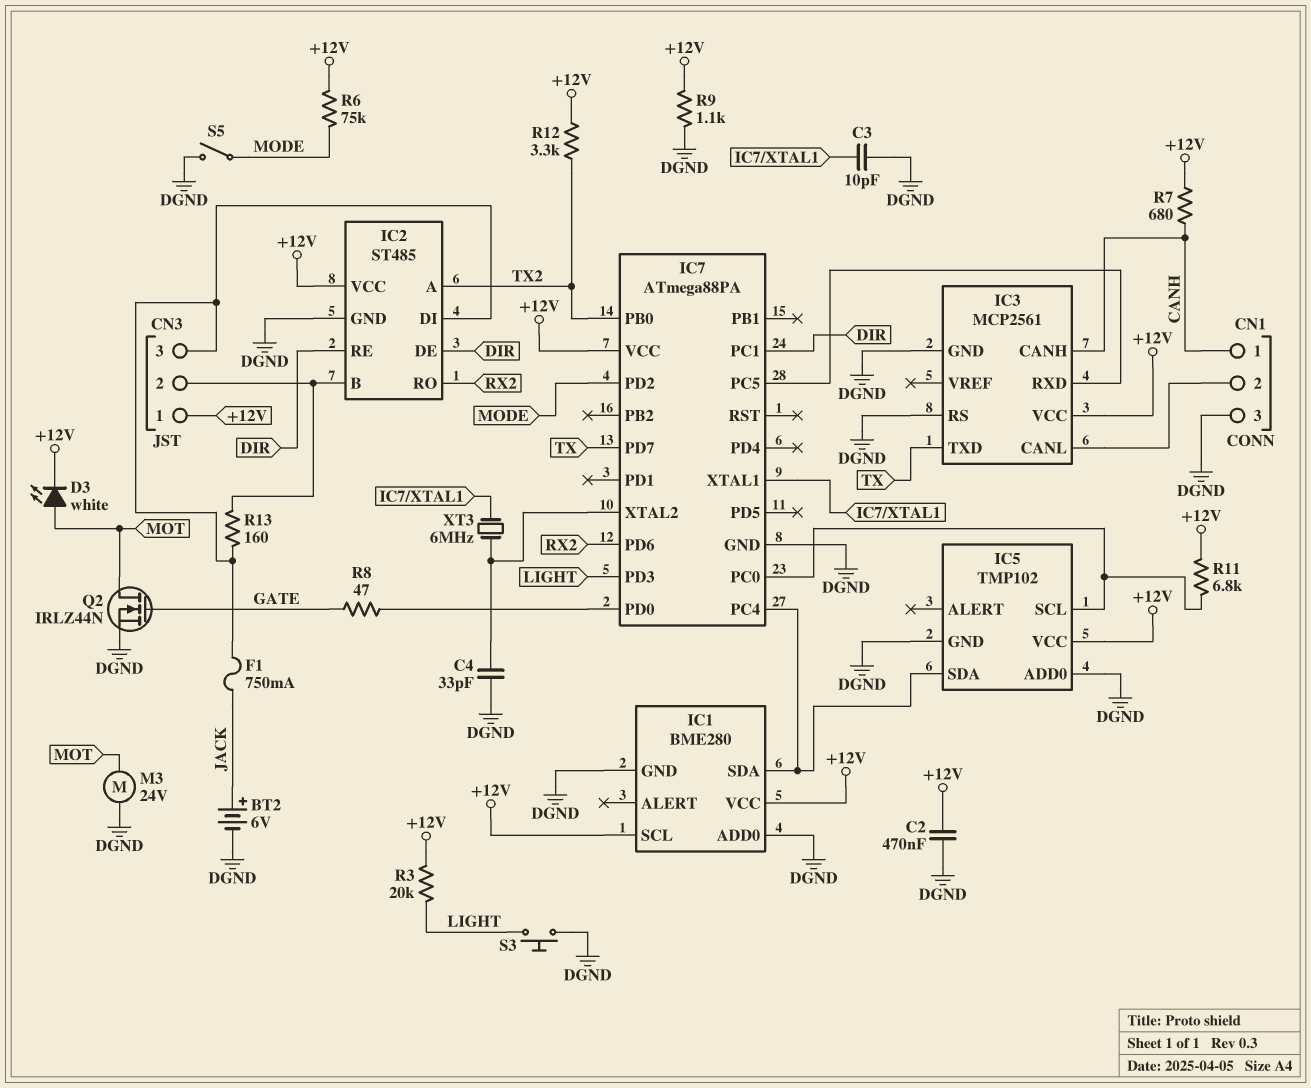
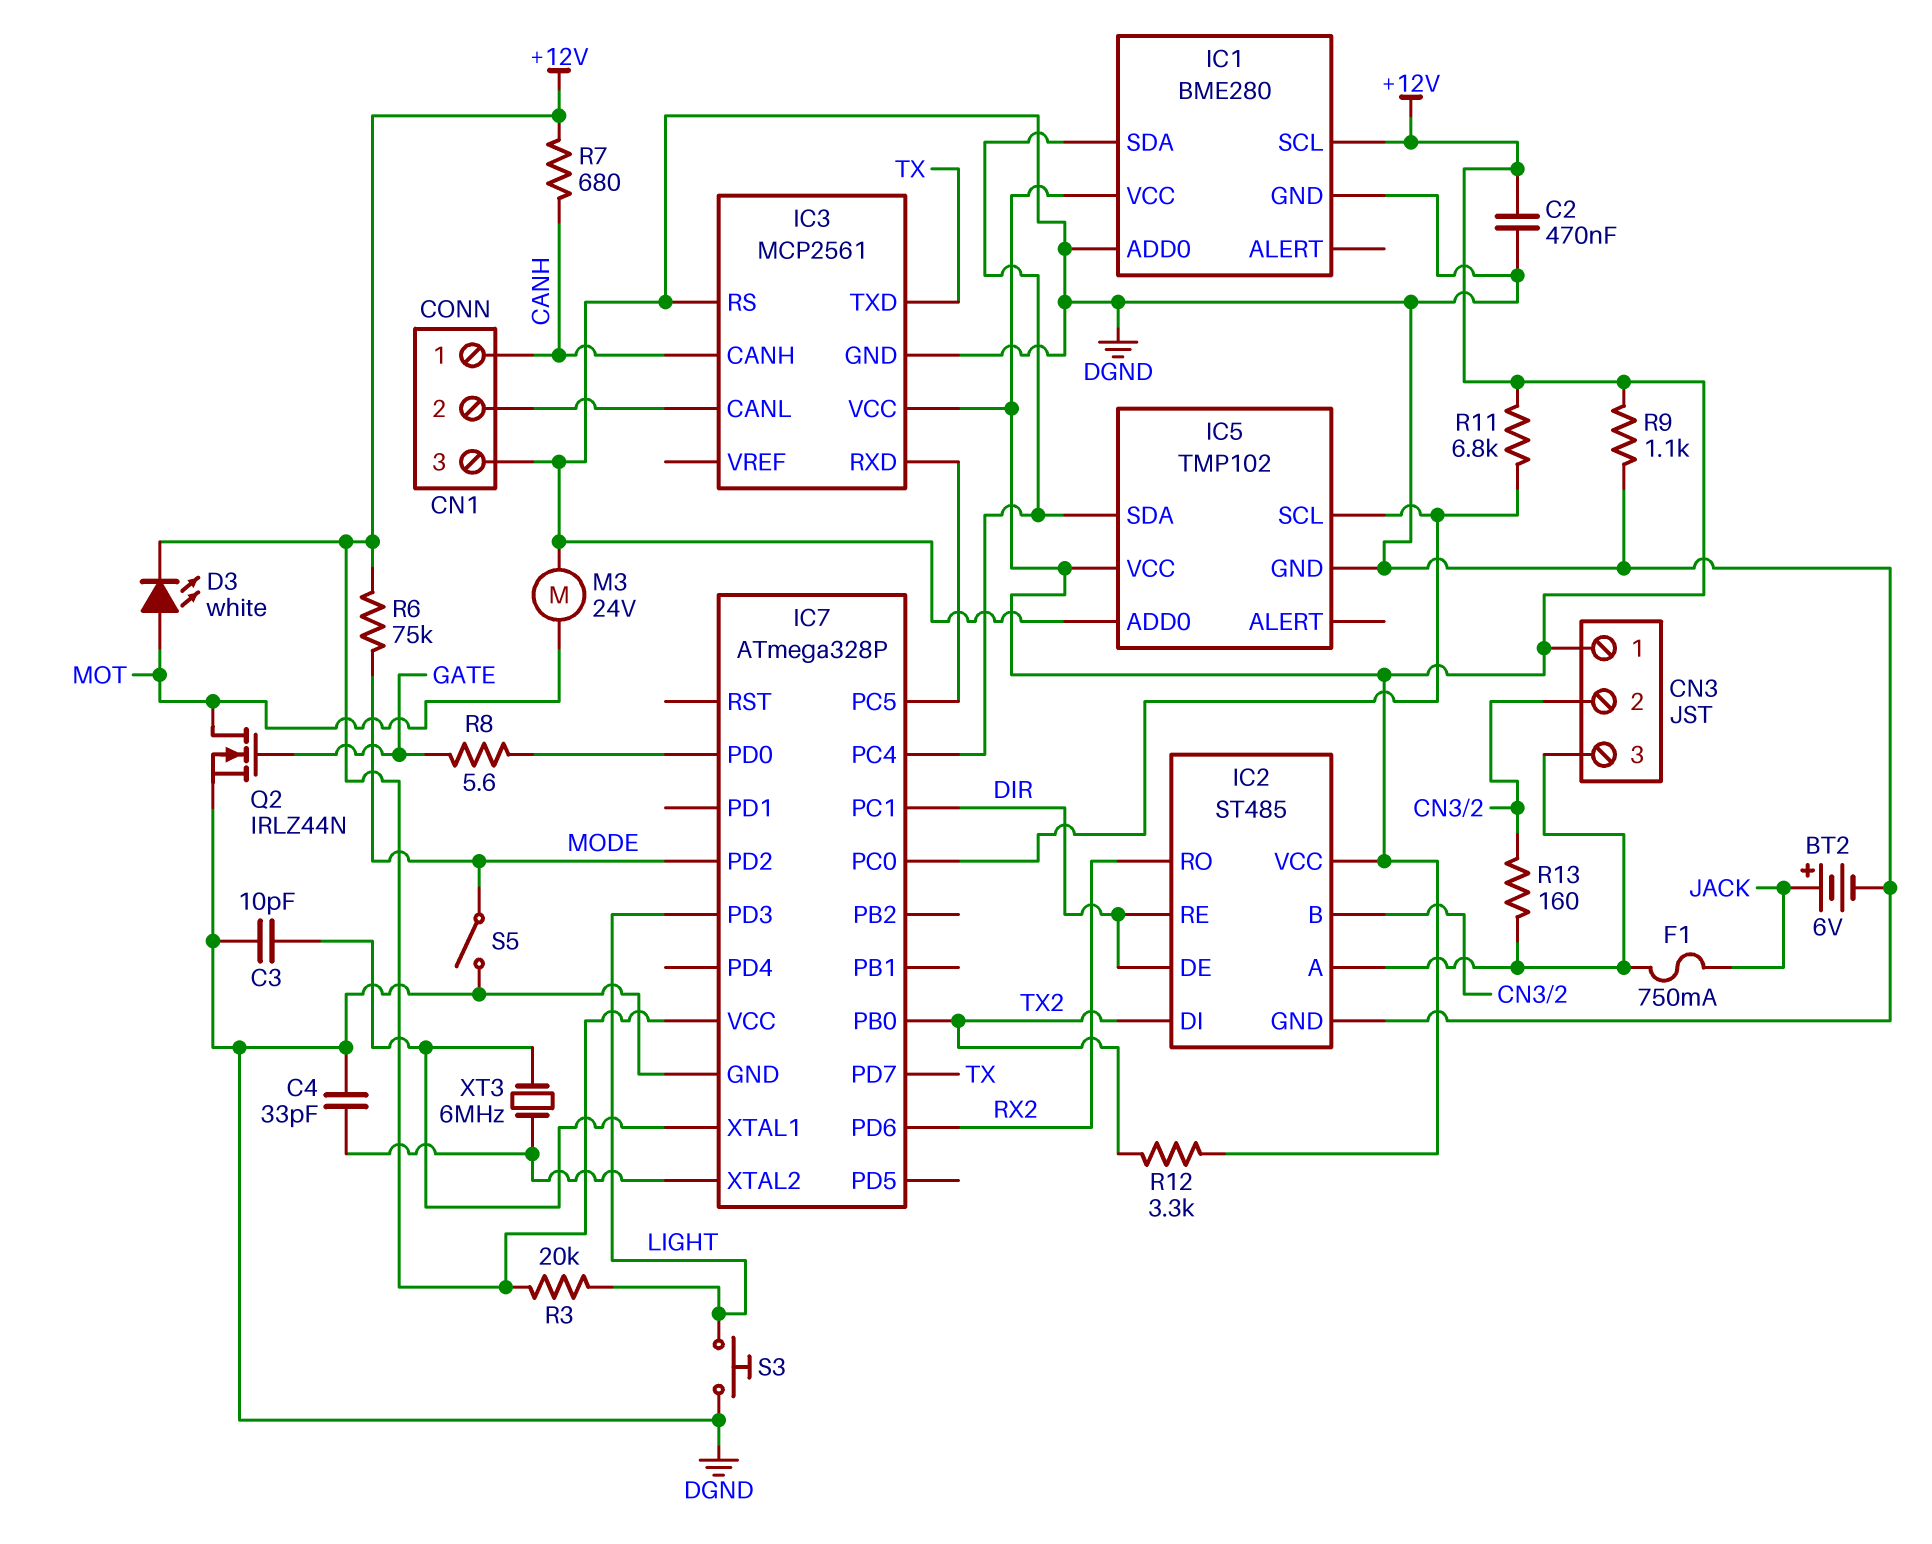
IC2 pin A: TX2 -> CN3/3
IC2 pin DI: CN3/3 -> TX2
IC7: ATmega88PA -> ATmega328P
R8: 47 (GATE, IC7/PD0) -> 5.6 (GATE, IC7/PD0)

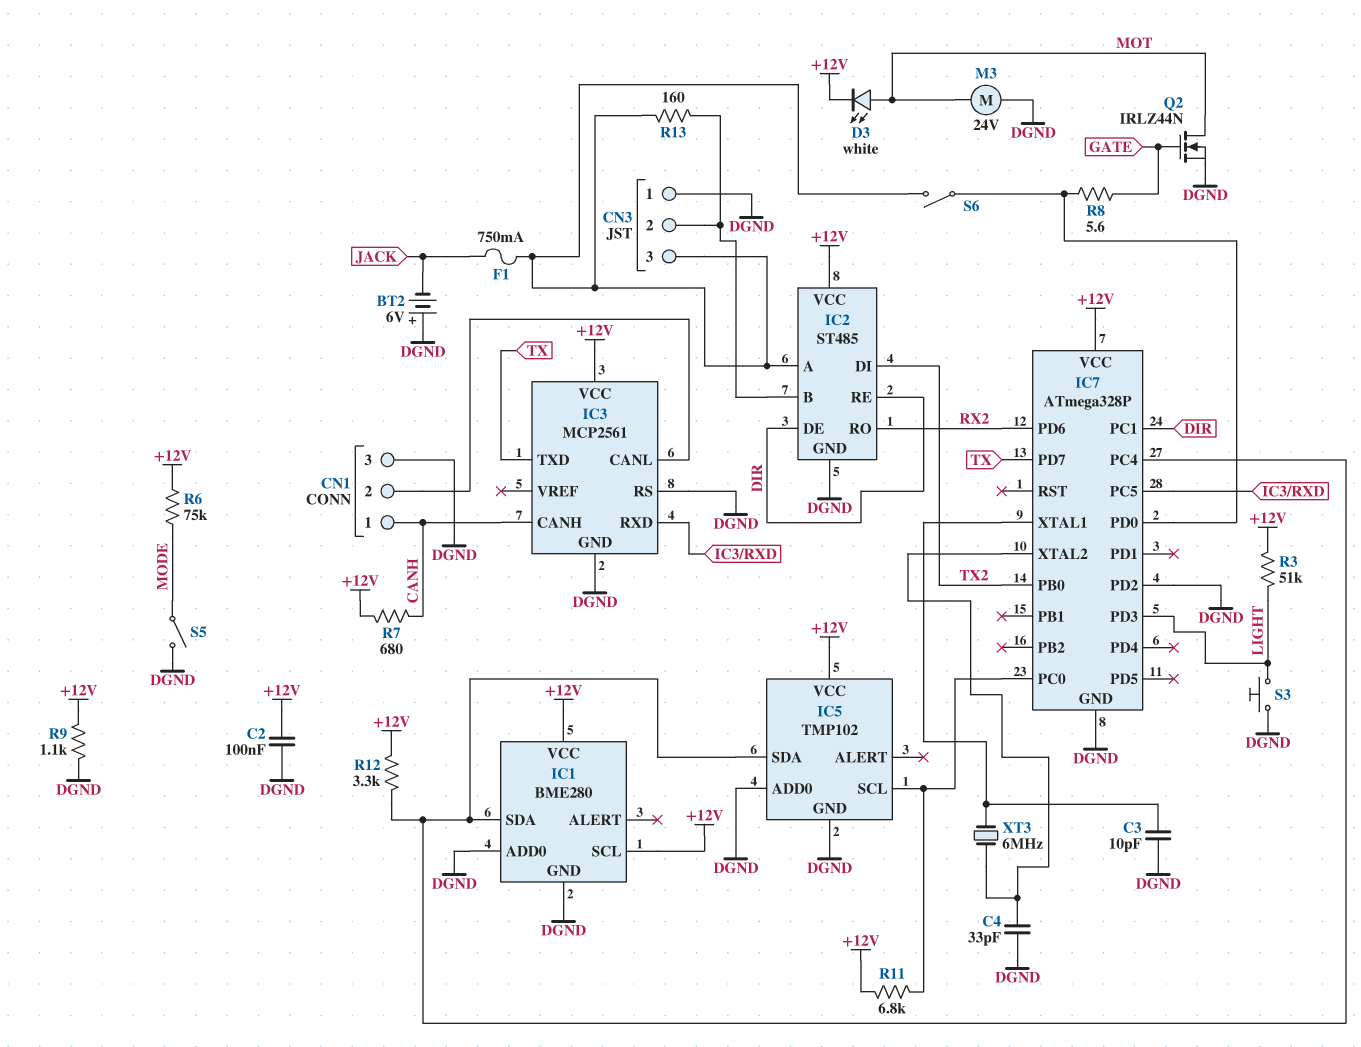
BT2: 6V (plus JACK, minus DGND) -> 6V (plus DGND, minus JACK)
C2: 470nF (+12V, DGND) -> 100nF (+12V, DGND)
CN3 pin 1: +12V -> DGND
IC7 pin PD2: MODE -> DGND
R3: 20k (+12V, LIGHT) -> 51k (+12V, LIGHT)
R12: 3.3k (+12V, TX2) -> 3.3k (+12V, IC1/SDA)
S6: none -> switch (CN3/3, IC7/PD0)

